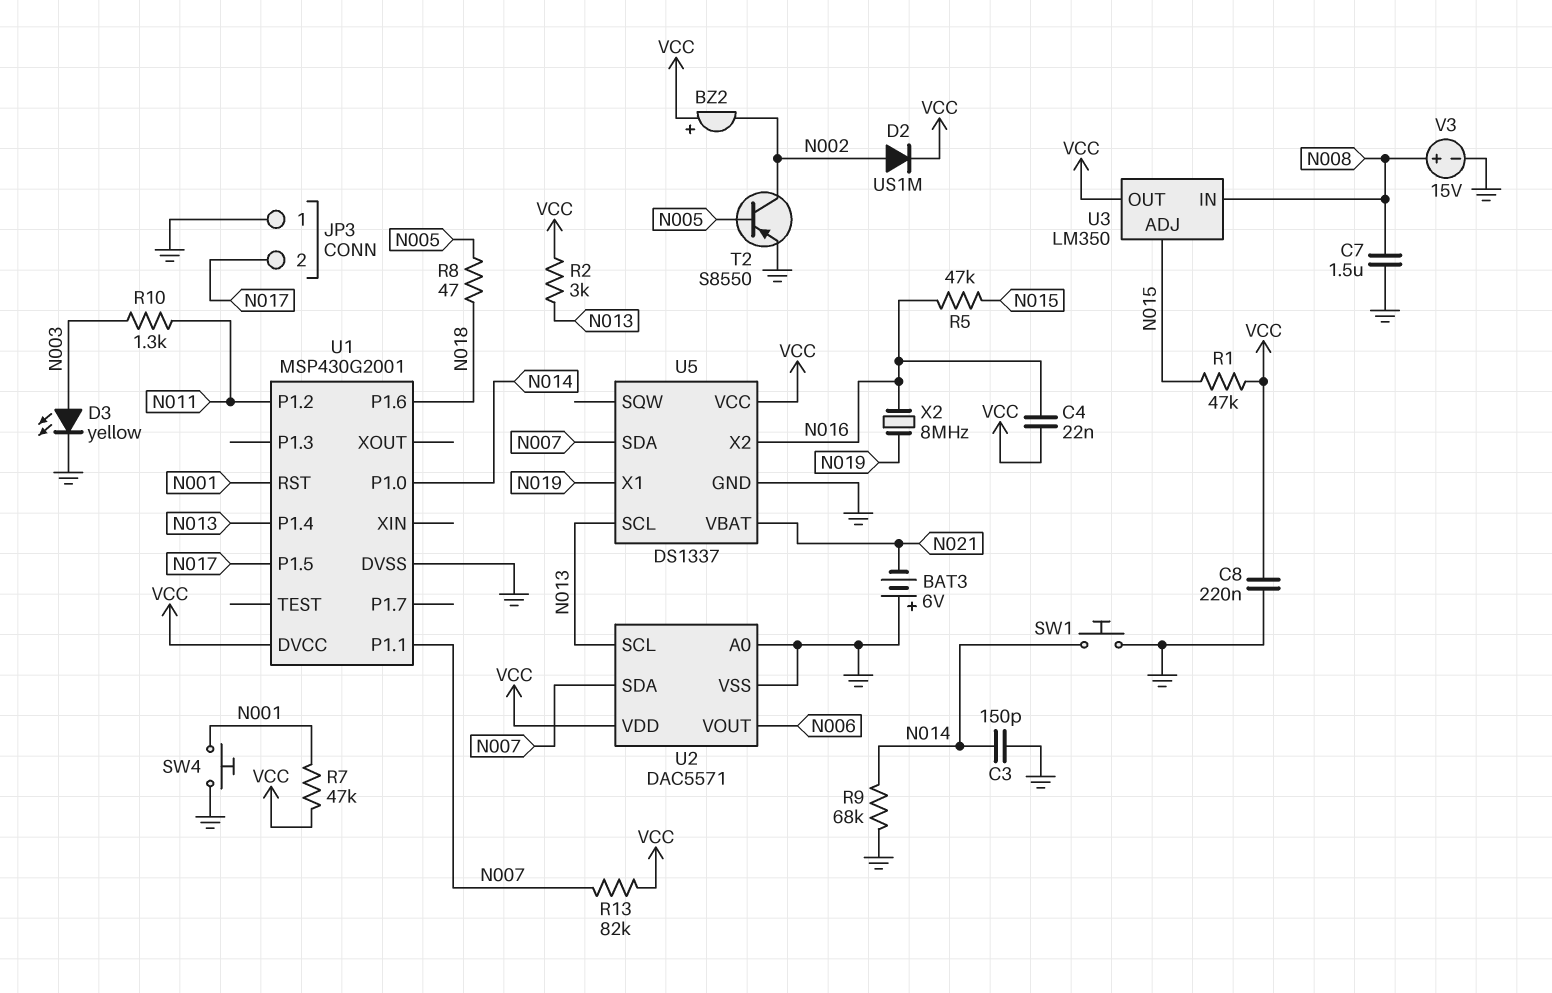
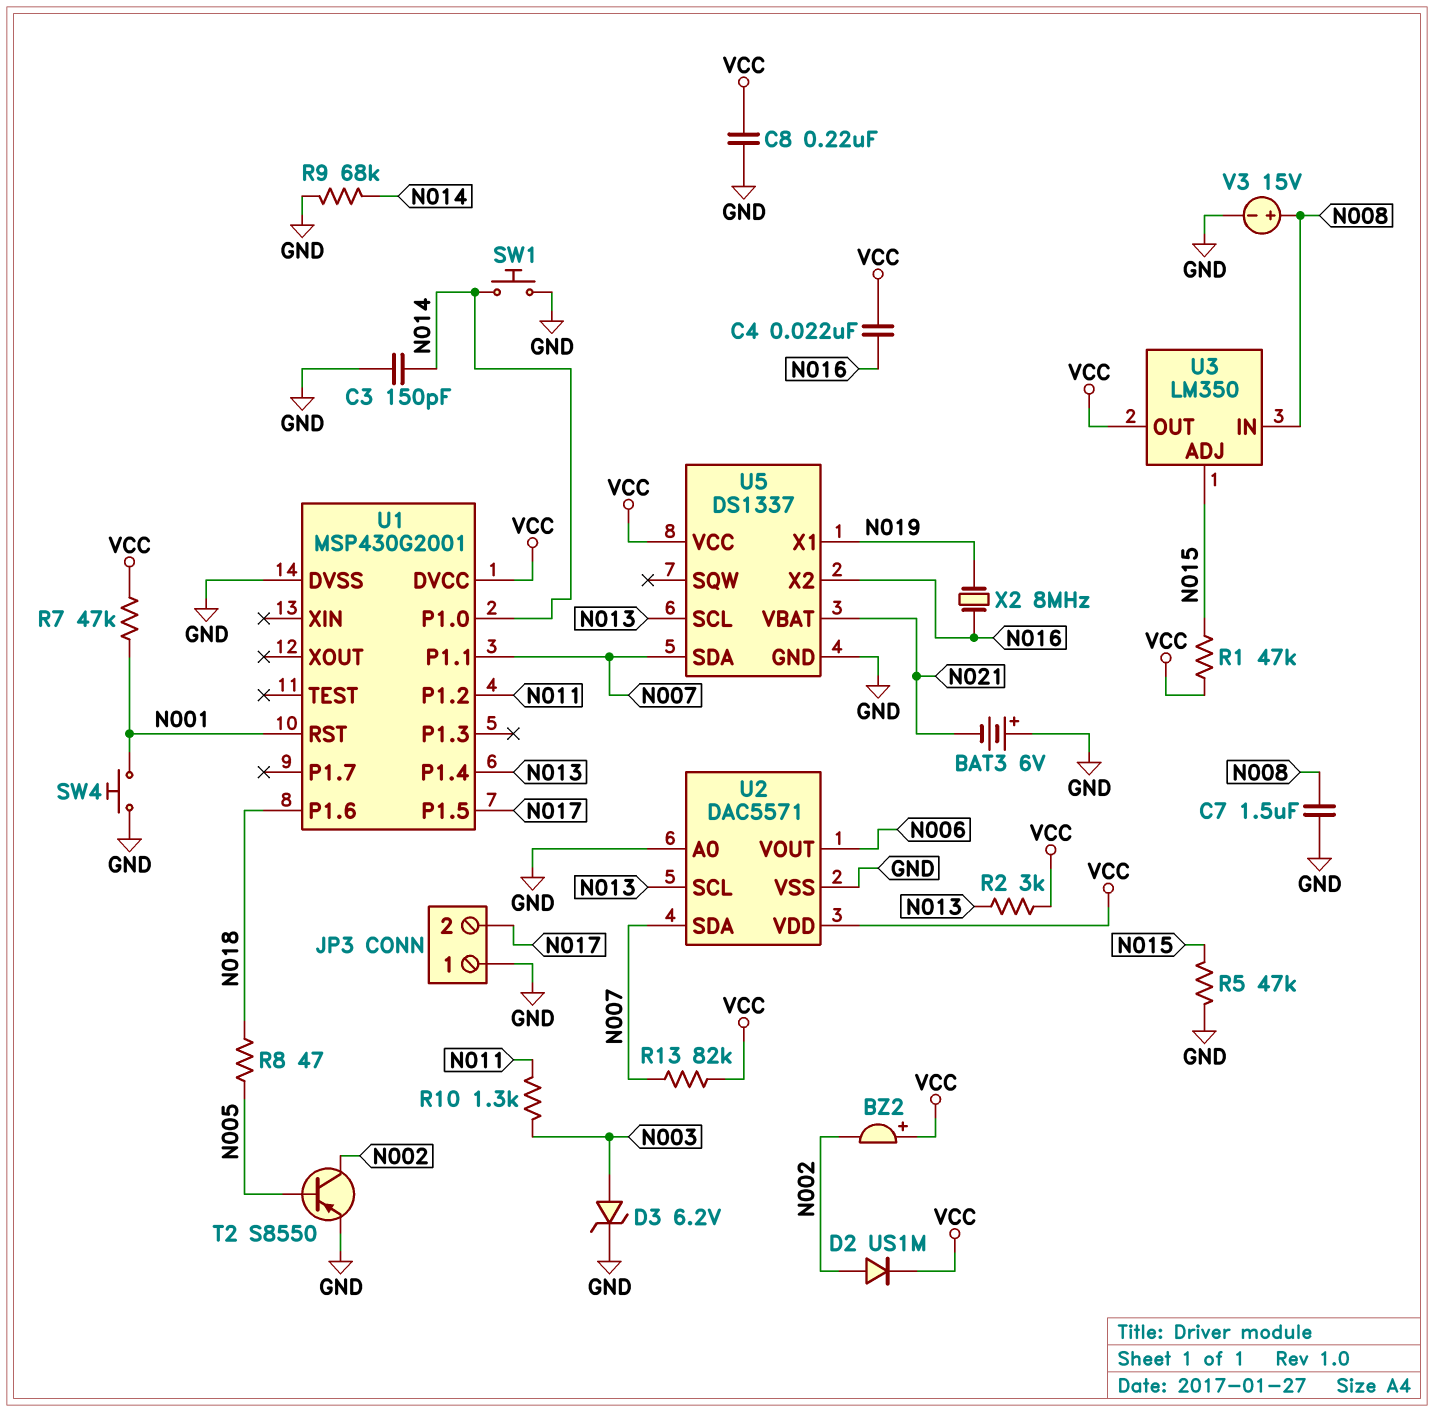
D3: LED yellow (A N003, K GND) -> zener 6.2V (A N003, K GND)
R5: 47k (N015, N016) -> 47k (GND, N015)

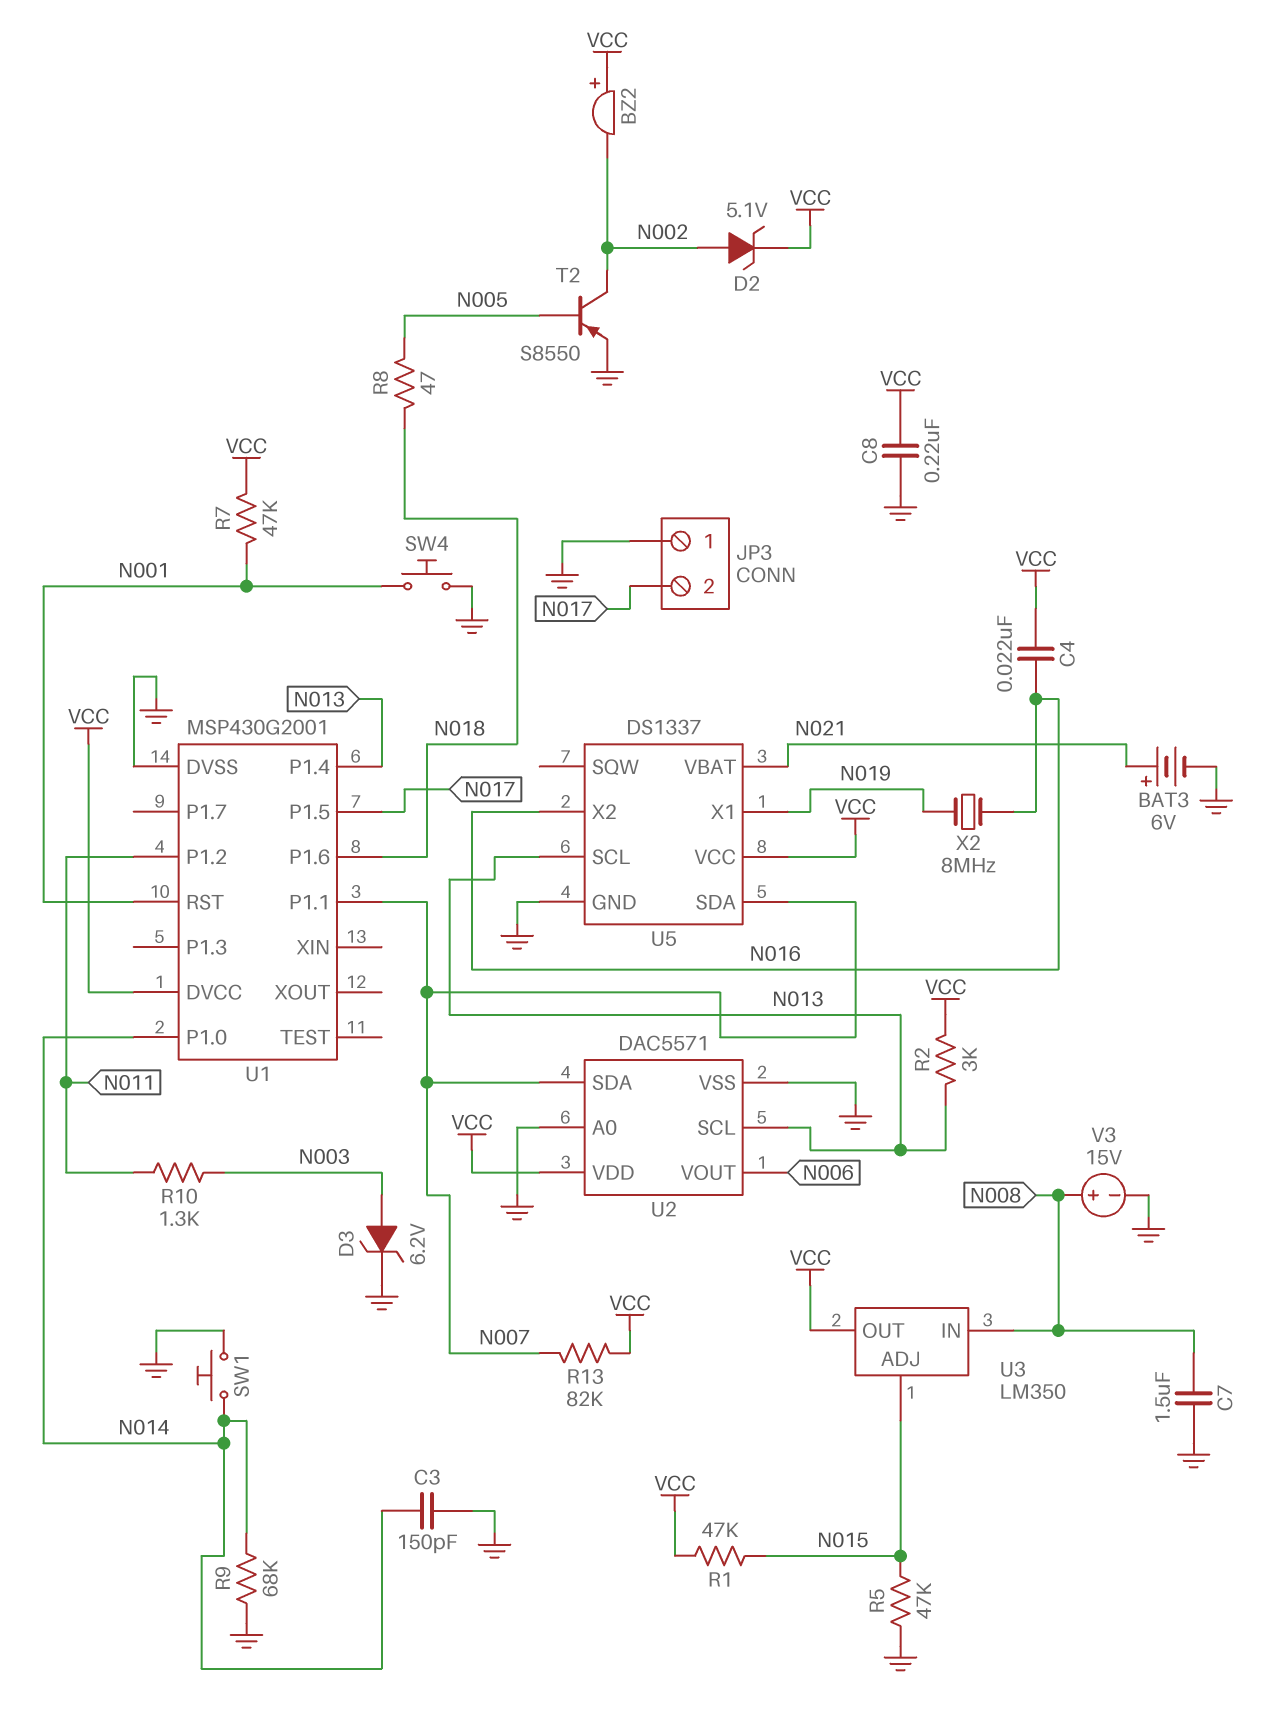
BAT3: 6V (plus GND, minus N021) -> 6V (plus N021, minus GND)
D2: diode US1M (A N002, K VCC) -> zener 5.1V (A N002, K VCC)

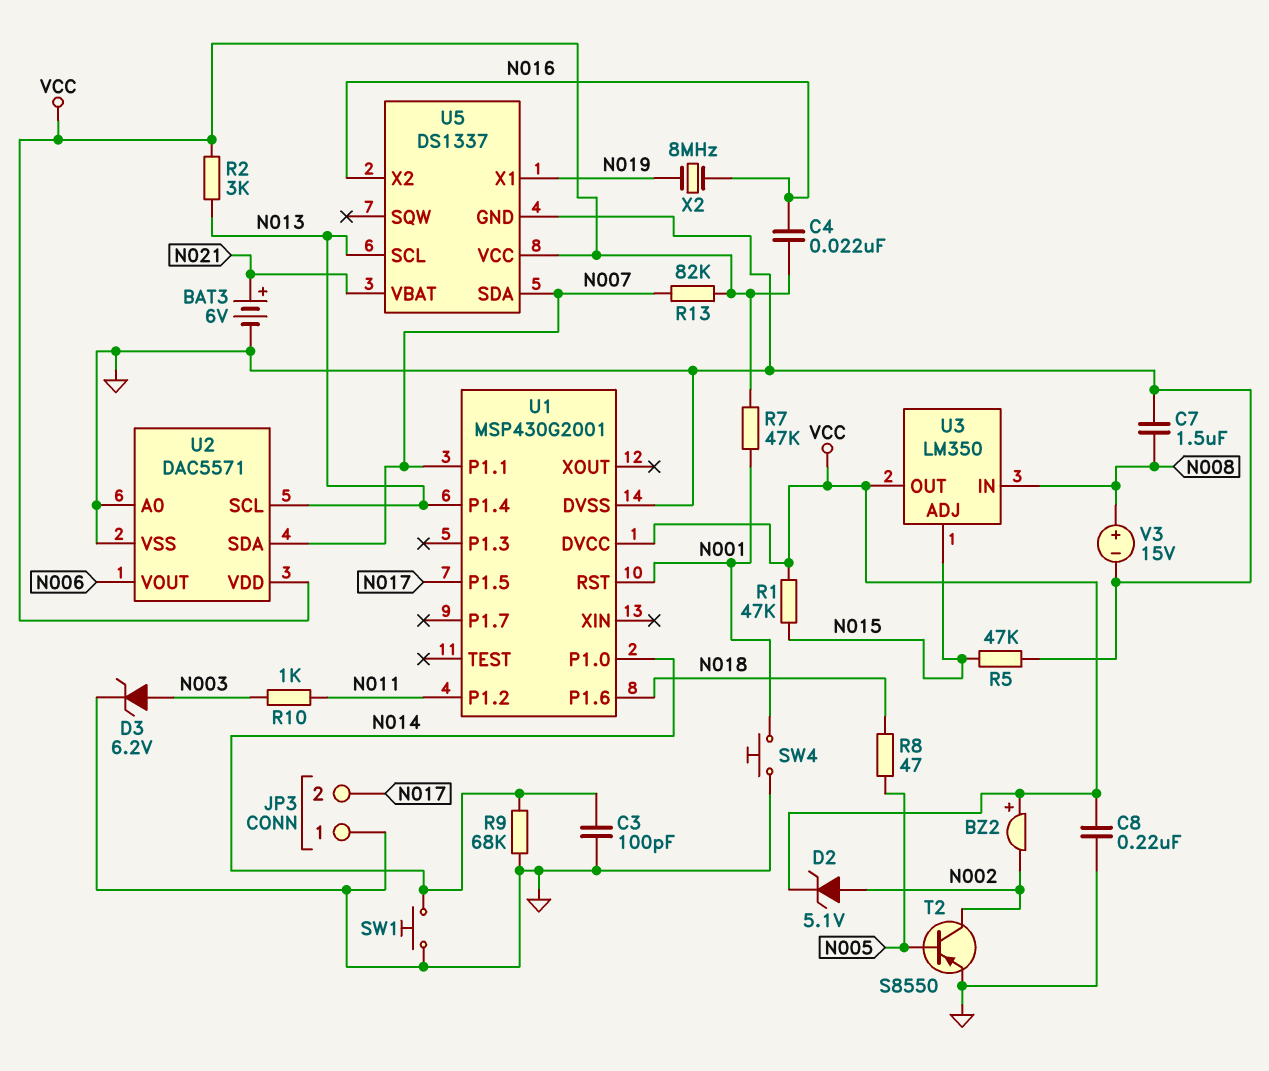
C3: 150pF (GND, N014) -> 100pF (GND, N014)
R10: 1.3k (N003, N011) -> 1k (N003, N011)

